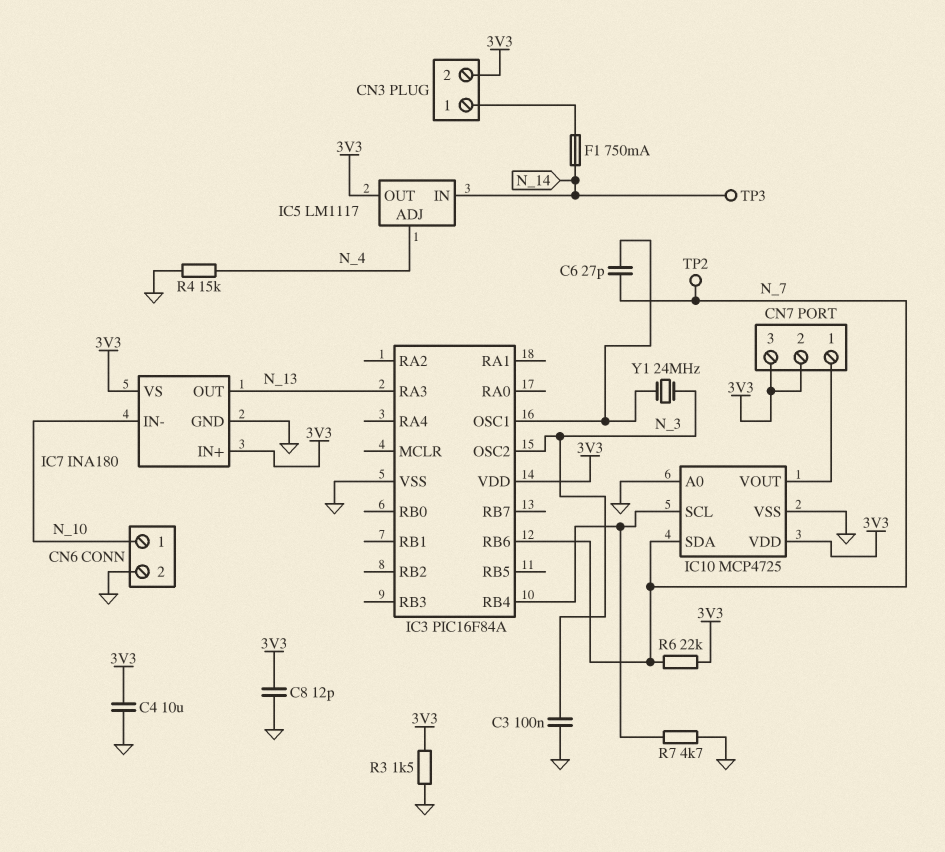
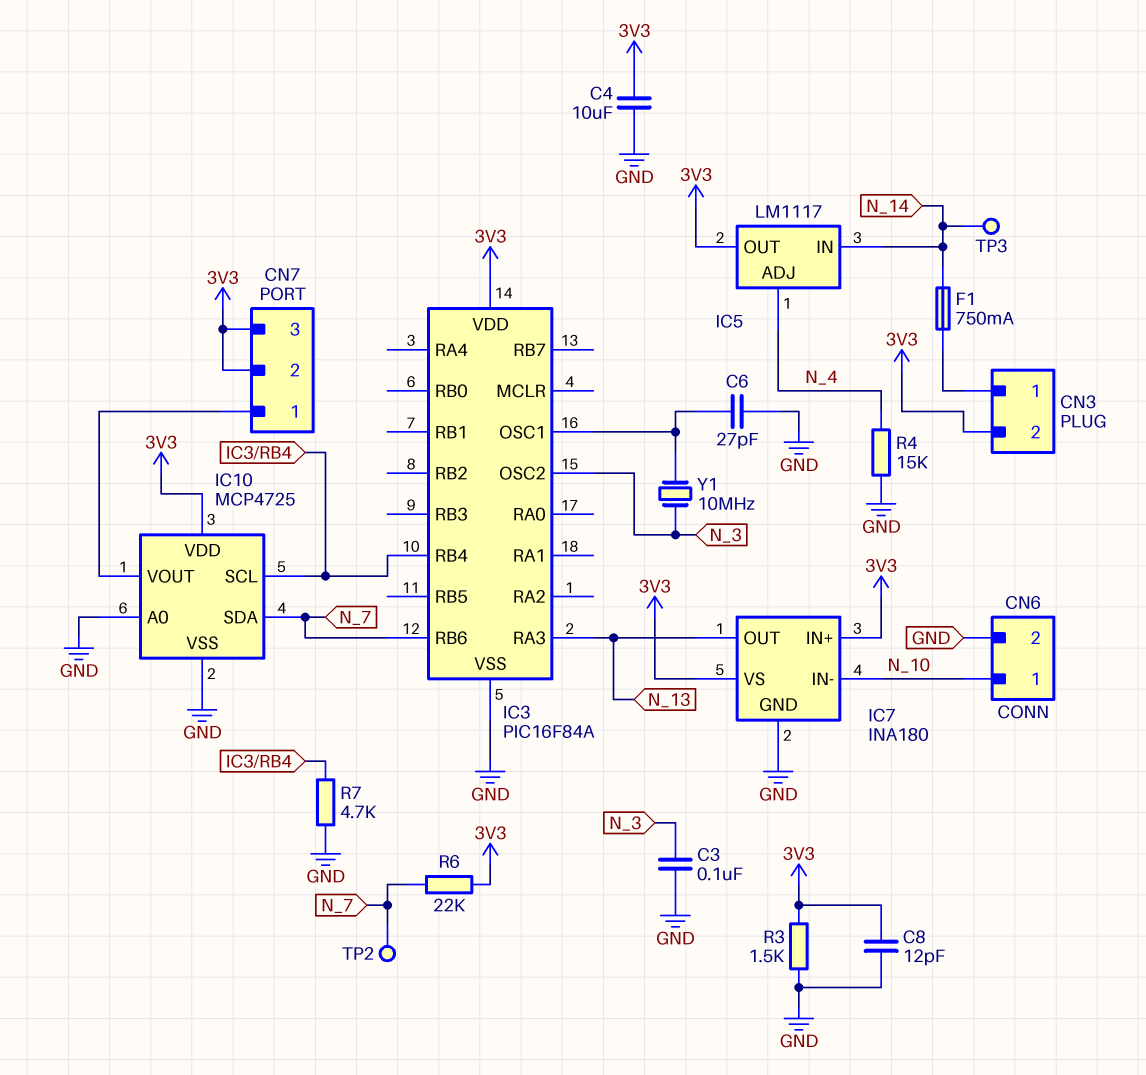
C6: 27pF (IC3/OSC1, N_7) -> 27pF (GND, IC3/OSC1)
Y1: 24MHz (IC3/OSC1, N_3) -> 10MHz (IC3/OSC1, N_3)

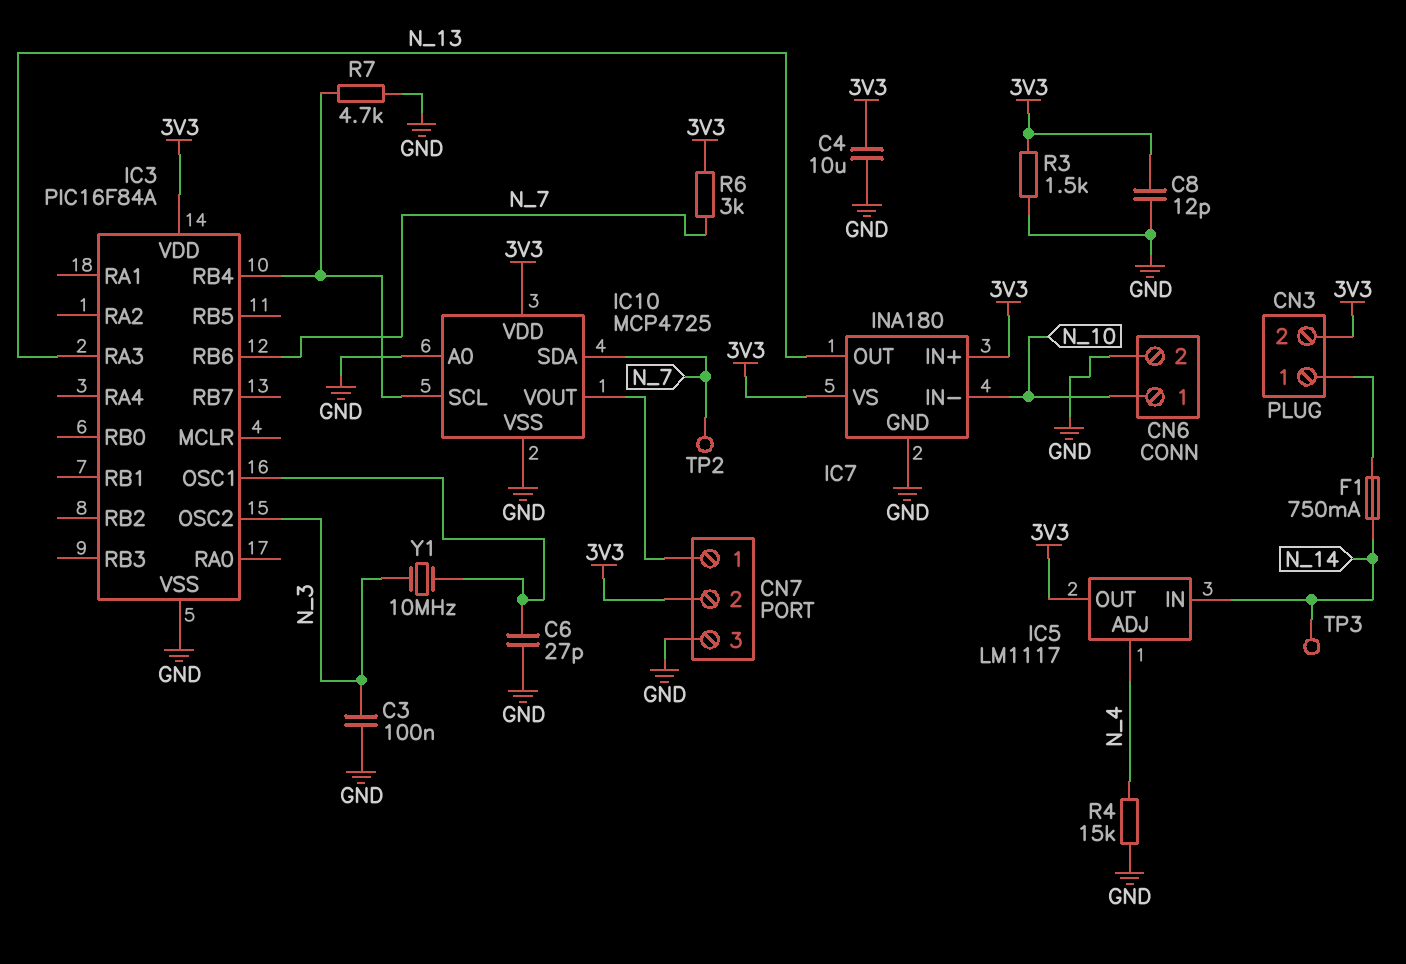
CN7 pin 3: 3V3 -> GND
R6: 22k (3V3, N_7) -> 3k (3V3, N_7)

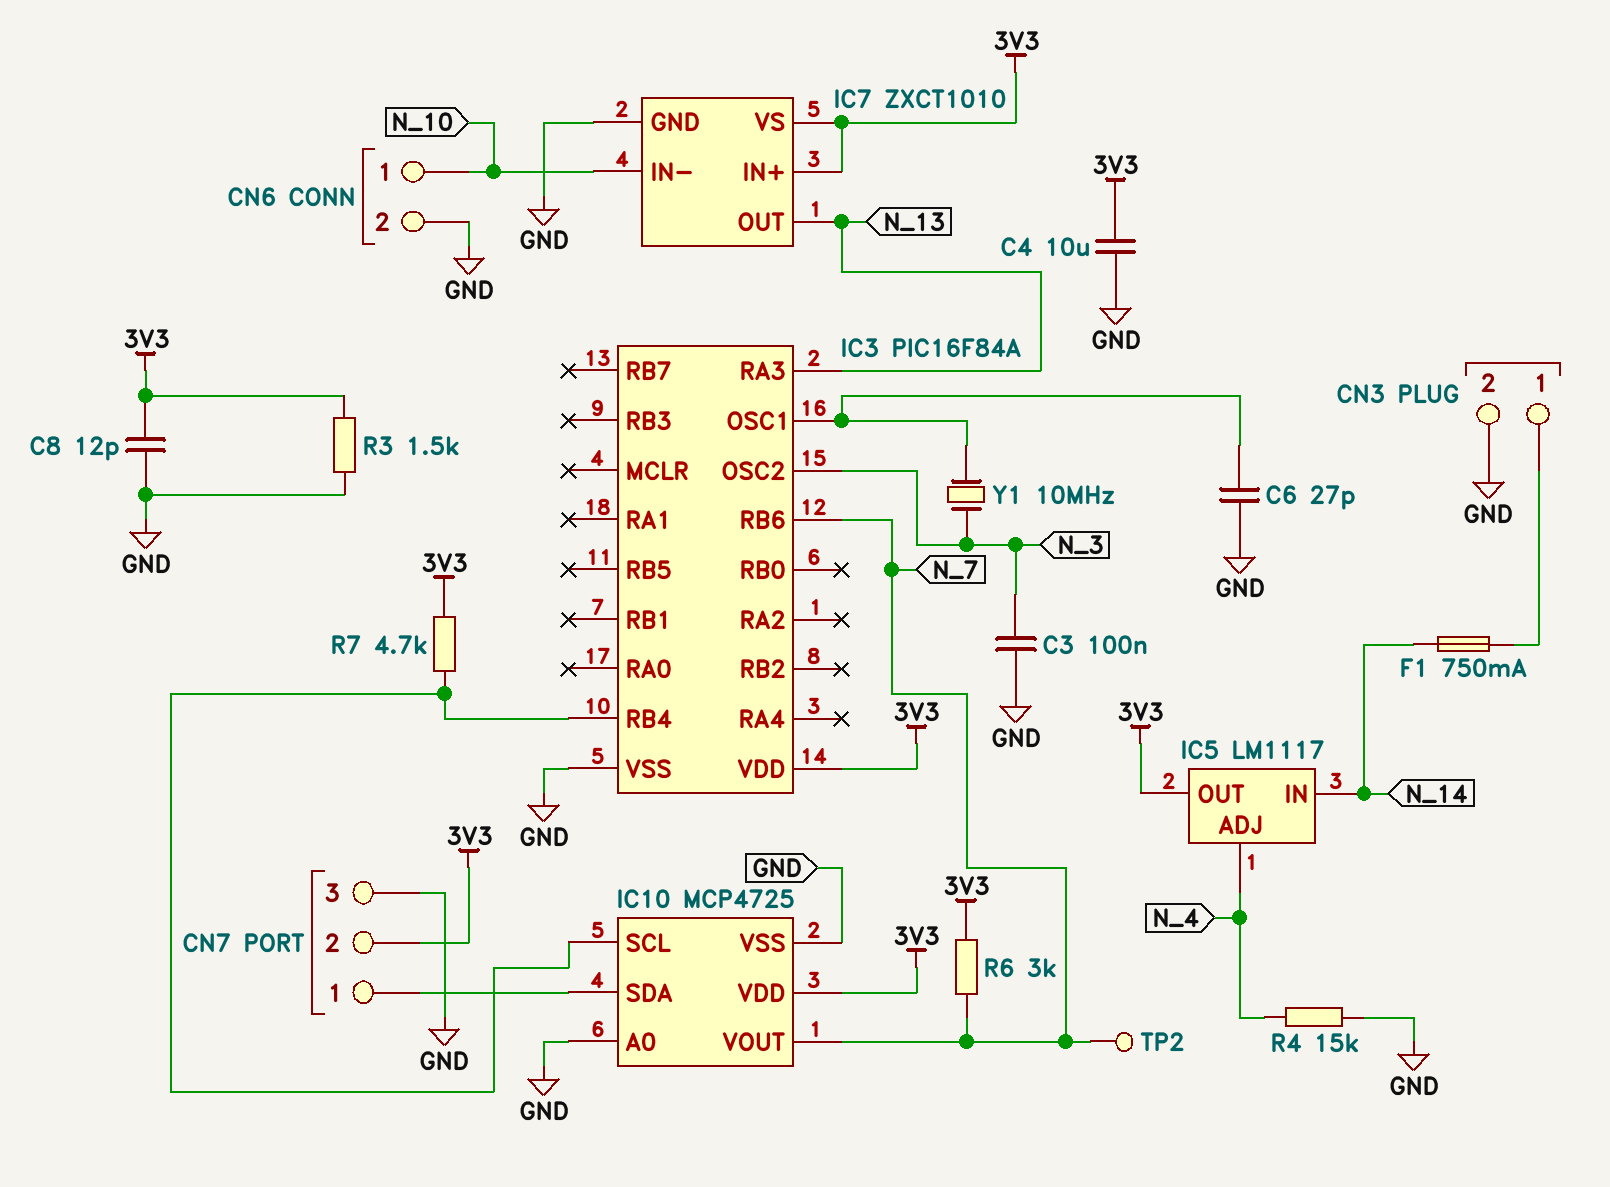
CN3 pin 2: 3V3 -> GND
IC7: INA180 -> ZXCT1010
IC10 pin SDA: N_7 -> CN7/1
IC10 pin VOUT: CN7/1 -> N_7
R7: 4.7k (GND, IC3/RB4) -> 4.7k (3V3, IC3/RB4)
TP3: test point (N_14) -> none

